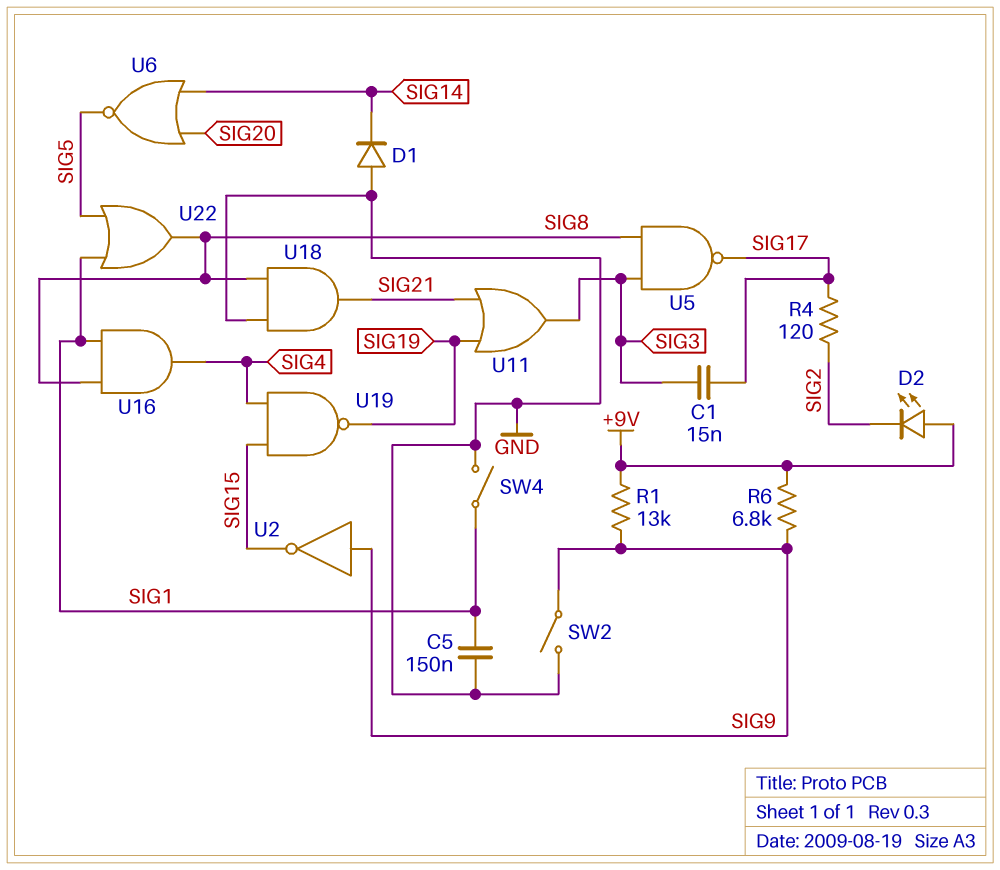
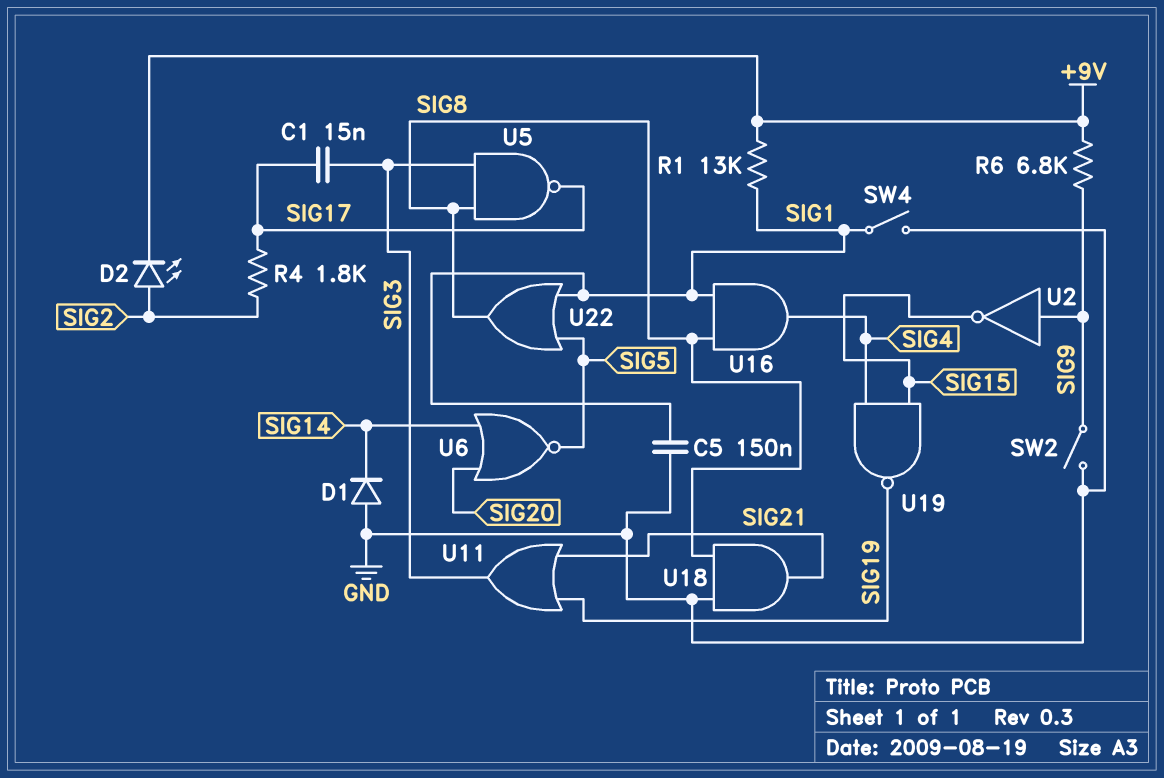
D2: LED (A +9V, K SIG2) -> LED (A SIG2, K +9V)
R1: 13k (+9V, SIG9) -> 13k (+9V, SIG1)
R4: 120 (SIG2, SIG17) -> 1.8k (SIG2, SIG17)

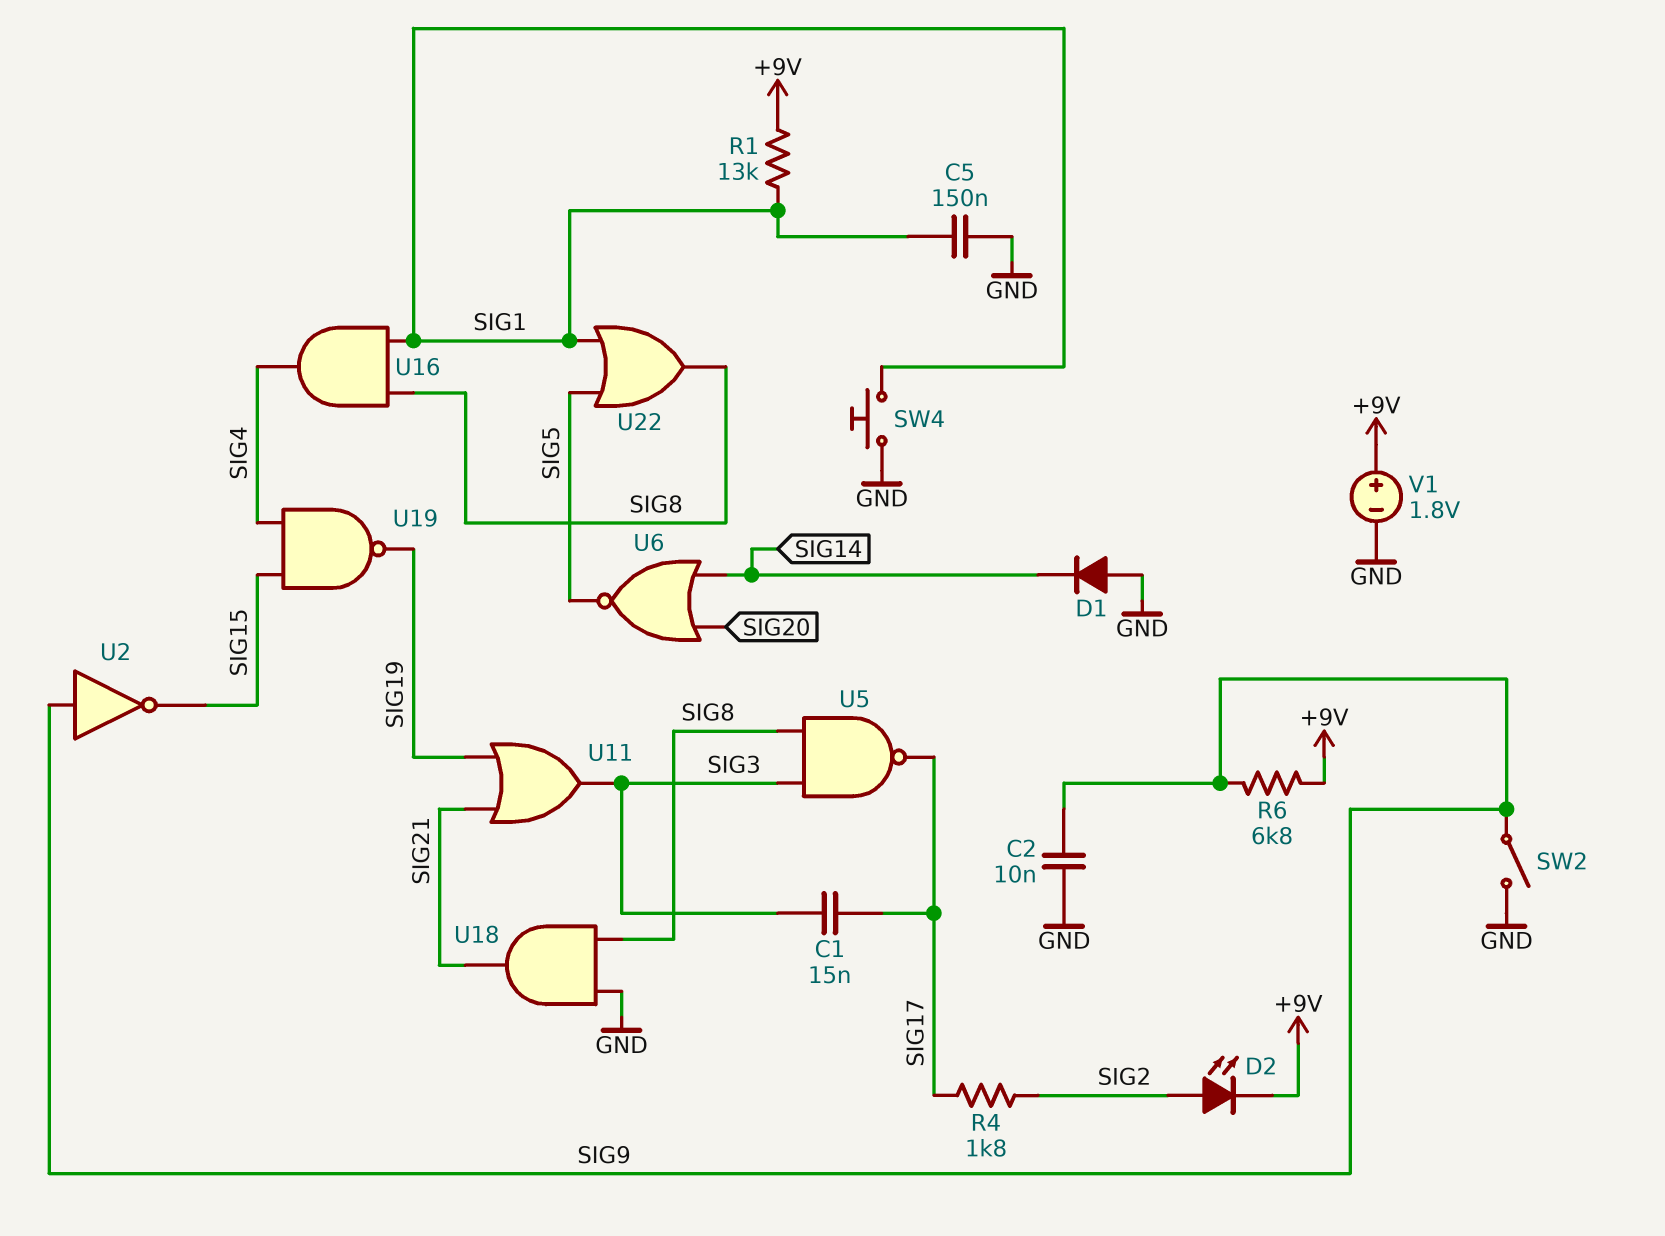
C2: none -> 10nF (GND, SIG9)
SW4: switch (GND, SIG1) -> button (GND, SIG1)
V1: none -> 1.8V (plus +9V, minus GND)

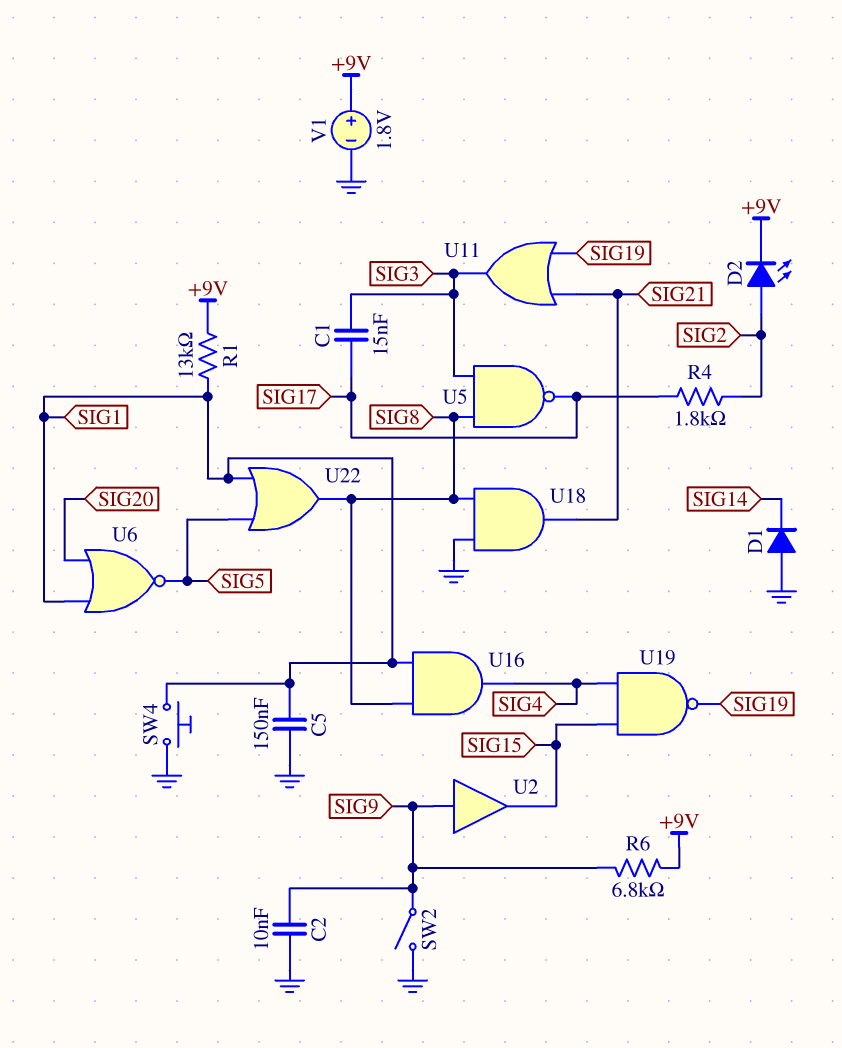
U2: NOT (in SIG9, out SIG15) -> buffer (in SIG9, out SIG15)
U6: NOR (in SIG14, in SIG20, out SIG5) -> NOR (in SIG1, in SIG20, out SIG5)

